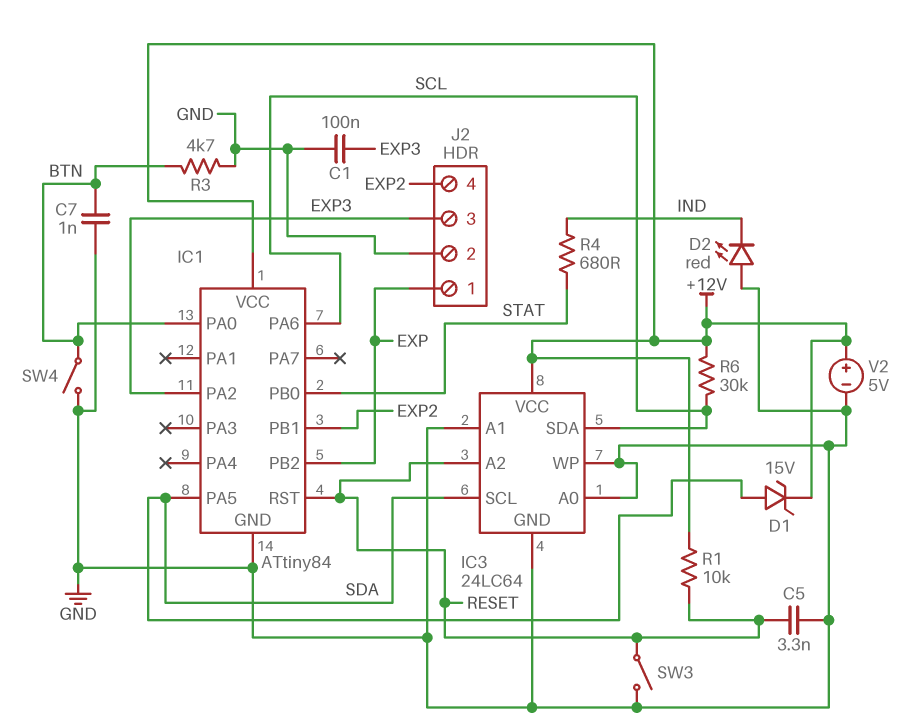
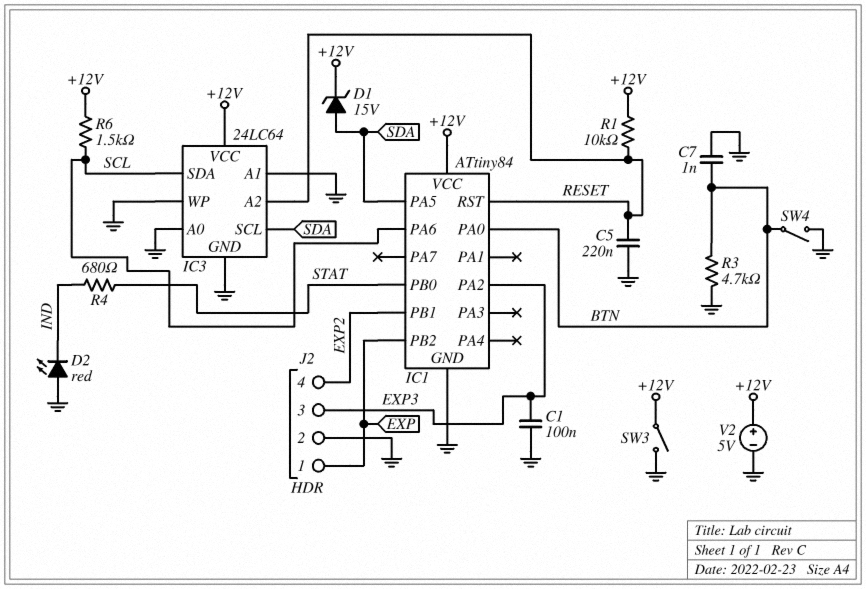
C5: 3.3nF (GND, RESET) -> 220nF (GND, RESET)
R6: 30k (+12V, SCL) -> 1.5k (+12V, SCL)
SW3: switch (GND, RESET) -> switch (+12V, GND)

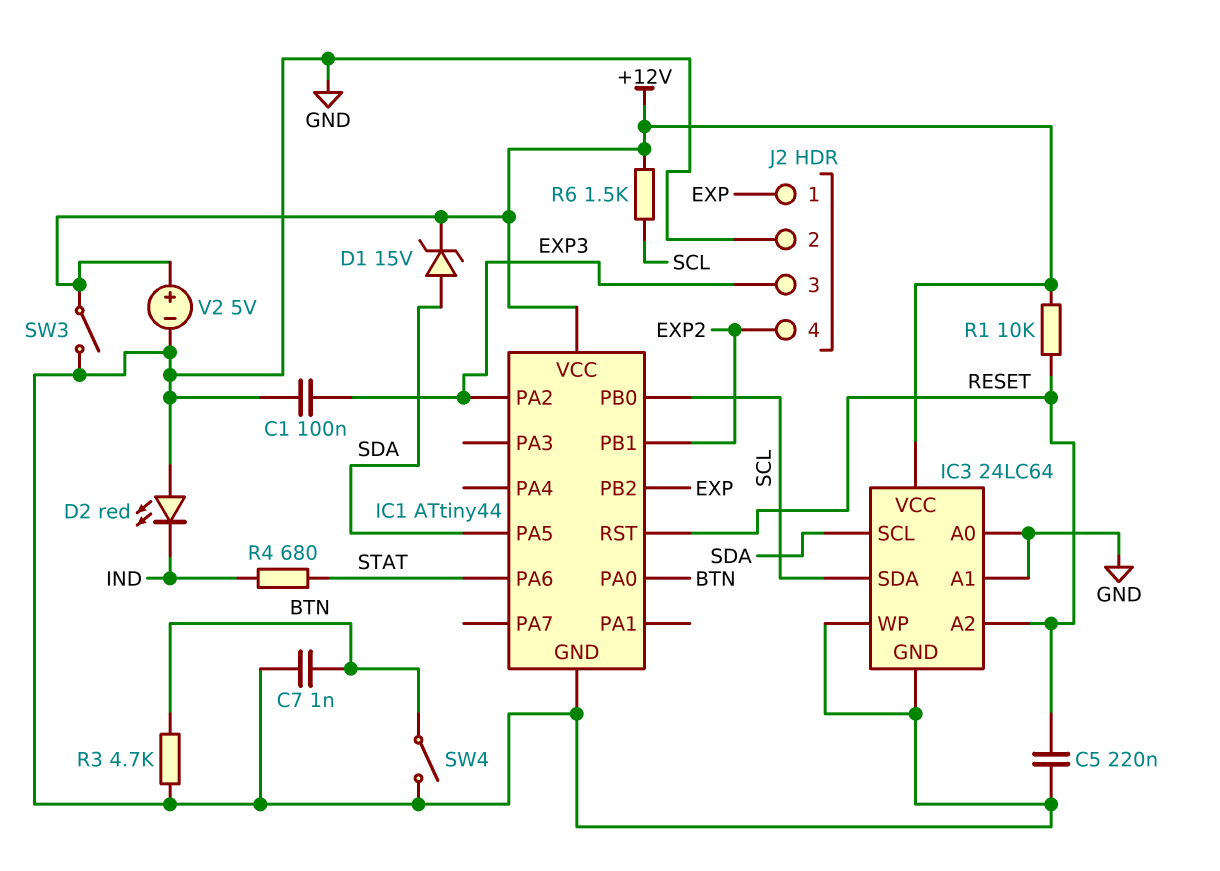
IC1: ATtiny84 -> ATtiny44
IC1 pin PA6: SCL -> STAT
IC1 pin PB0: STAT -> SCL

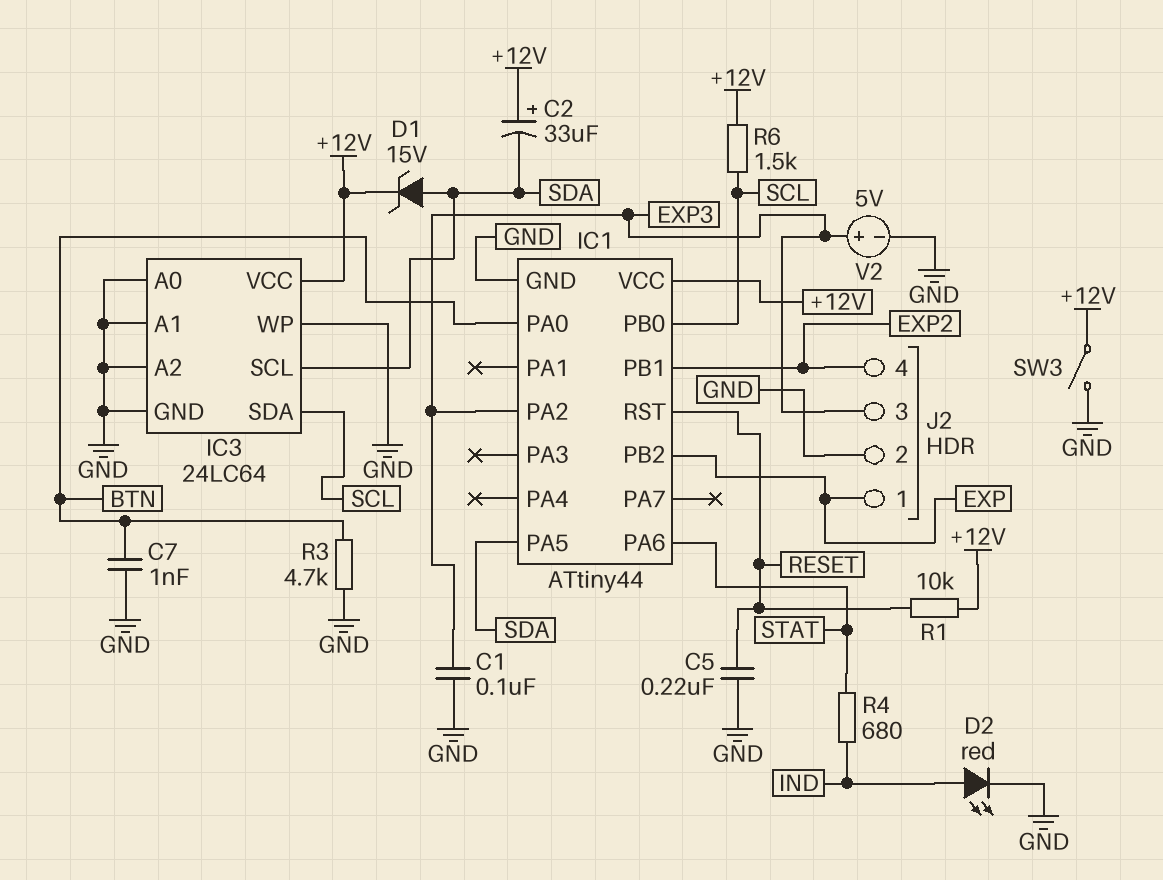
C2: none -> 33uF (plus +12V, minus SDA)
D2: LED red (A GND, K IND) -> LED red (A IND, K GND)
IC3 pin A2: RESET -> GND
SW4: switch (BTN, GND) -> none
V2: 5V (plus +12V, minus GND) -> 5V (plus EXP3, minus GND)

